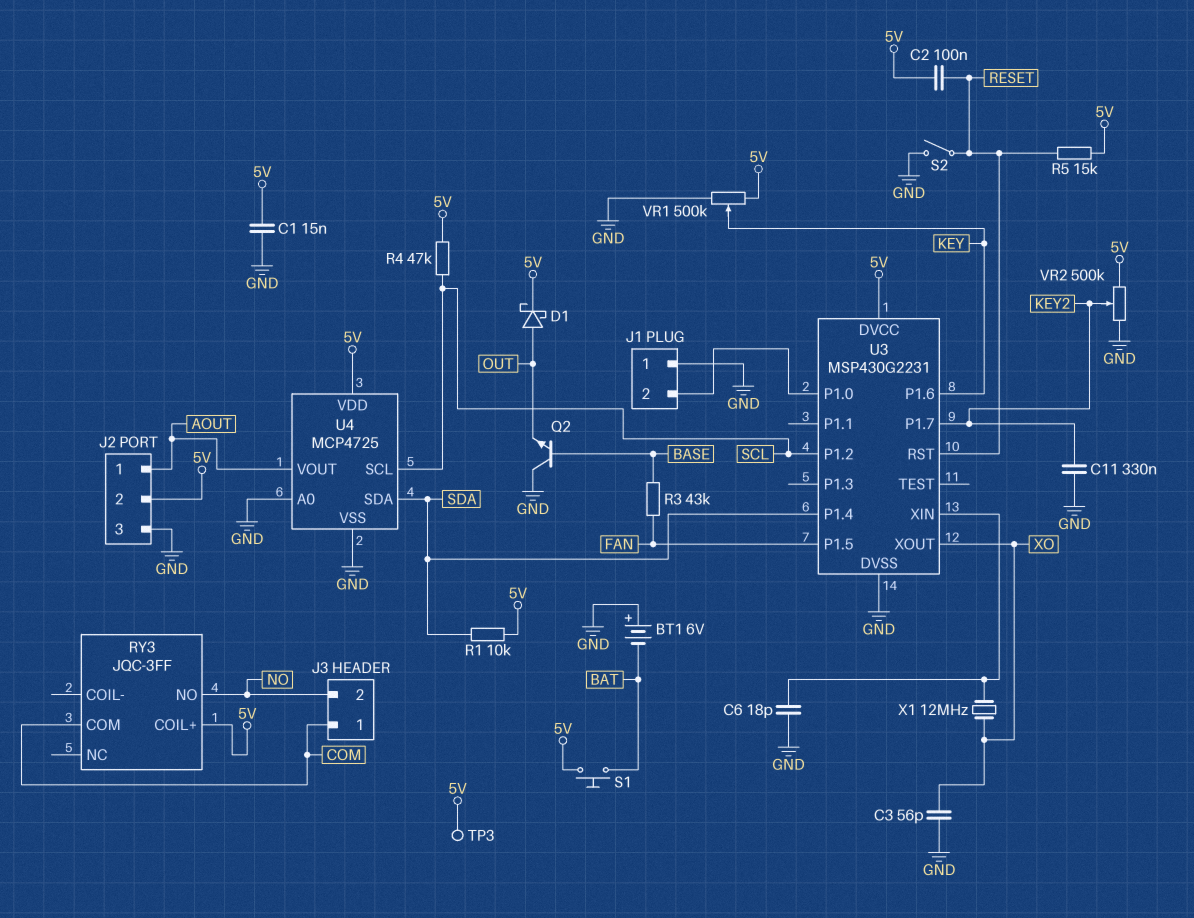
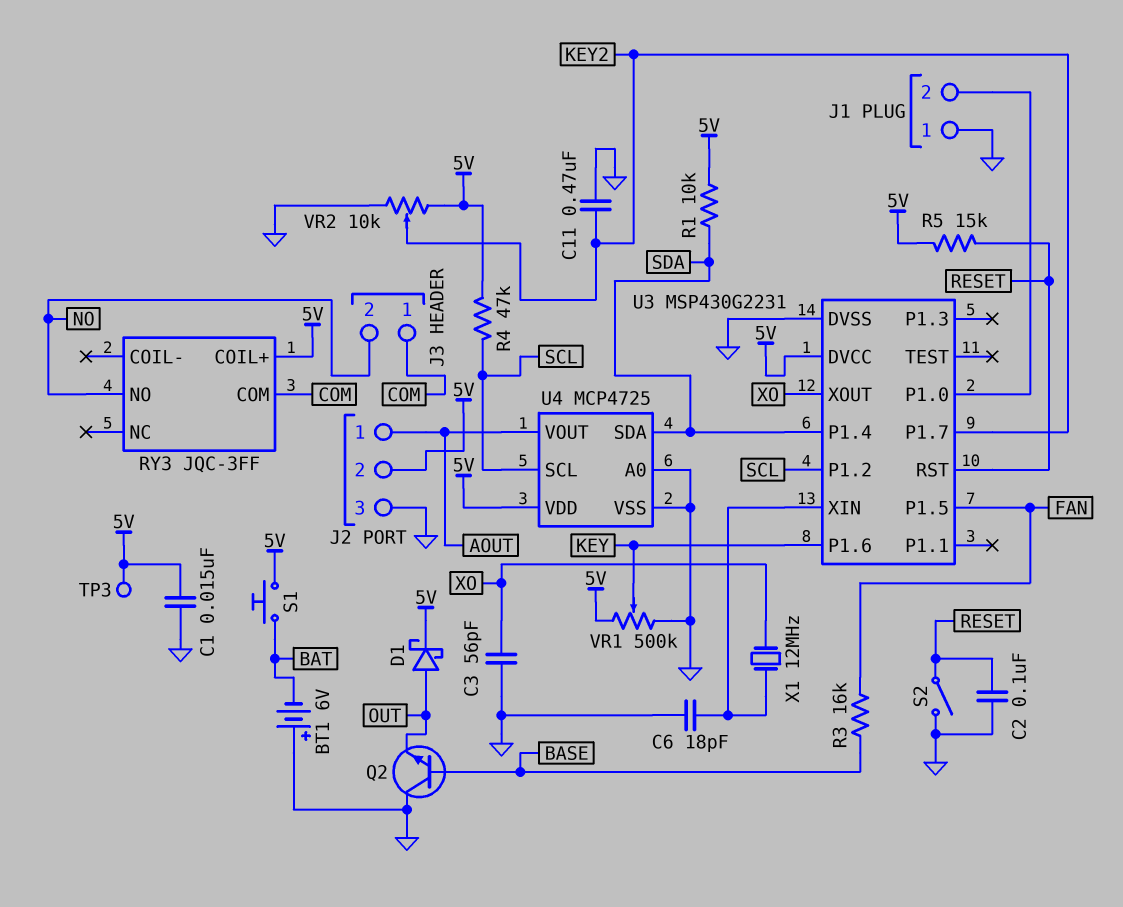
C2: 100nF (5V, RESET) -> 100nF (GND, RESET)
C11: 330nF (GND, KEY2) -> 470nF (GND, KEY2)
R3: 43k (BASE, FAN) -> 16k (BASE, FAN)
VR2: 500k (5V, GND, wiper KEY2) -> 10k (5V, GND, wiper KEY2)

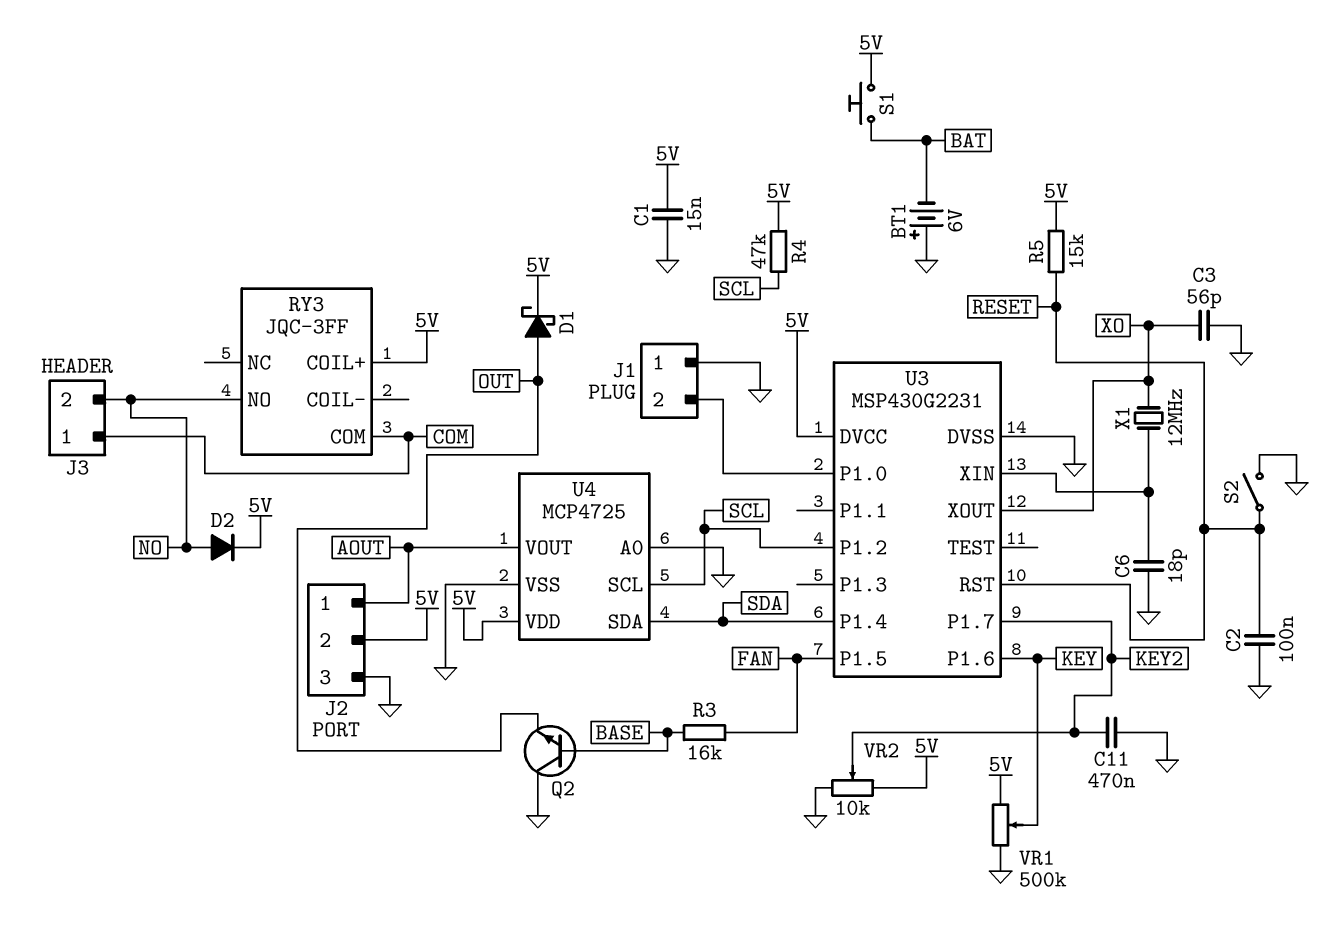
D2: none -> diode (A NO, K 5V)
R1: 10k (5V, SDA) -> none
TP3: test point (5V) -> none

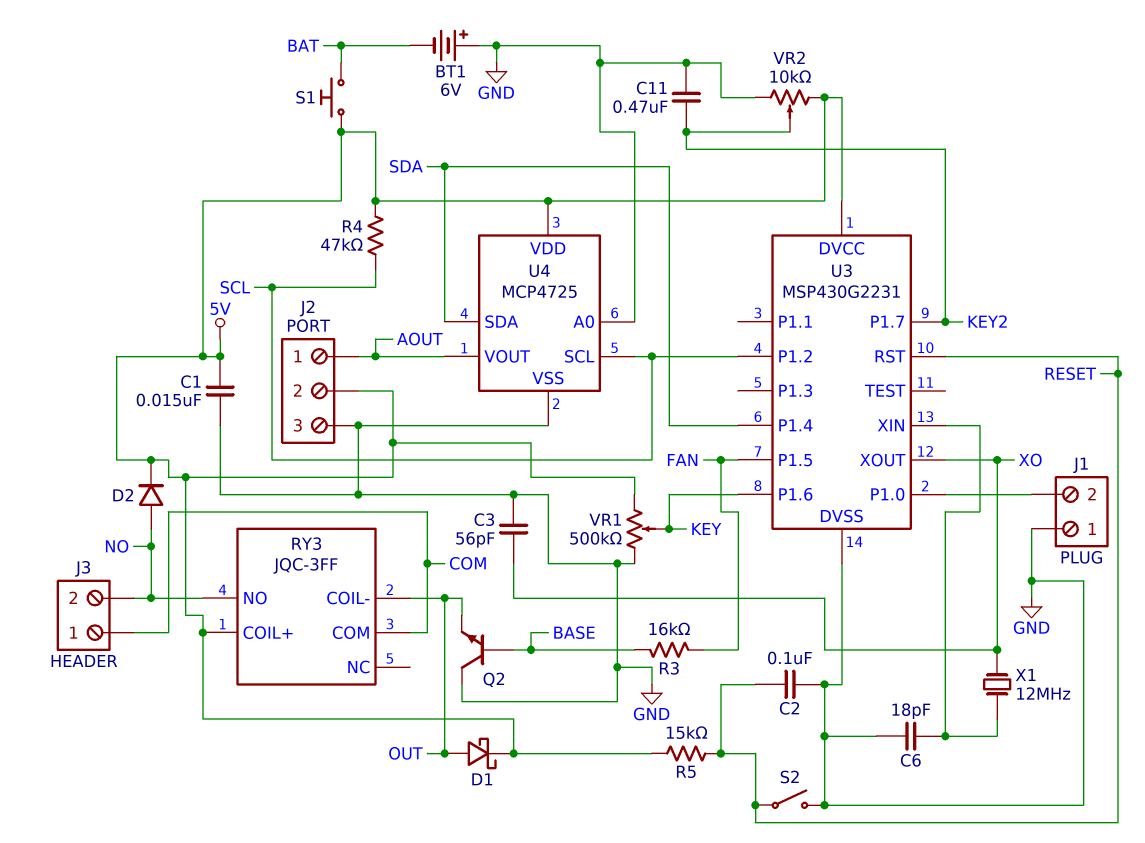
RY3 pin COIL-: none -> OUT

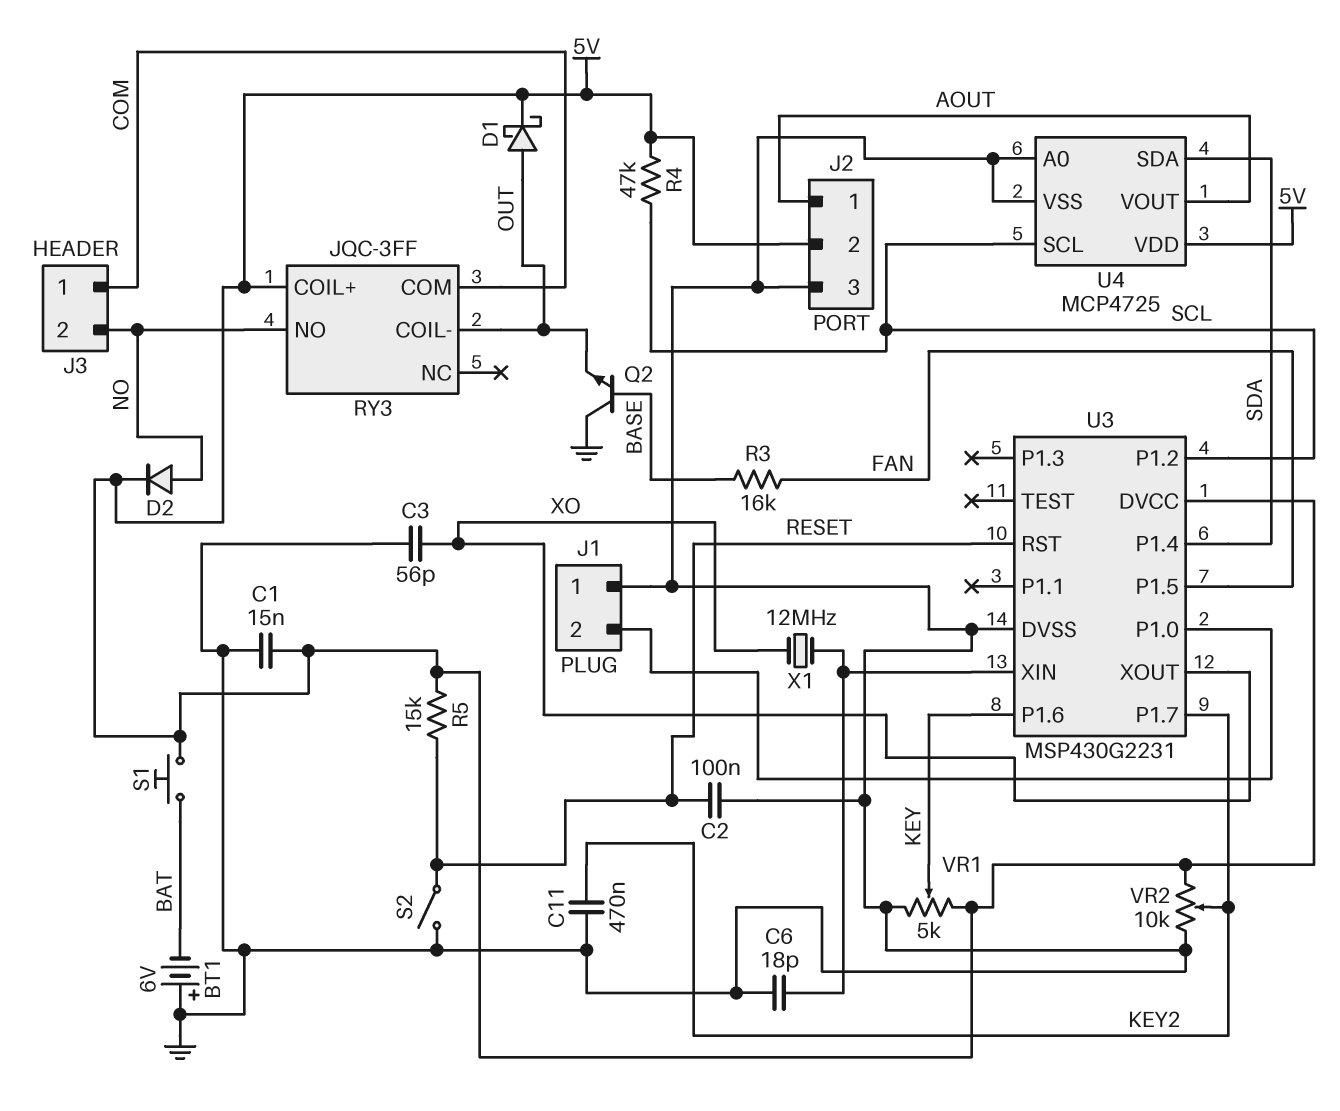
VR1: 500k (5V, GND, wiper KEY) -> 5k (5V, GND, wiper KEY)

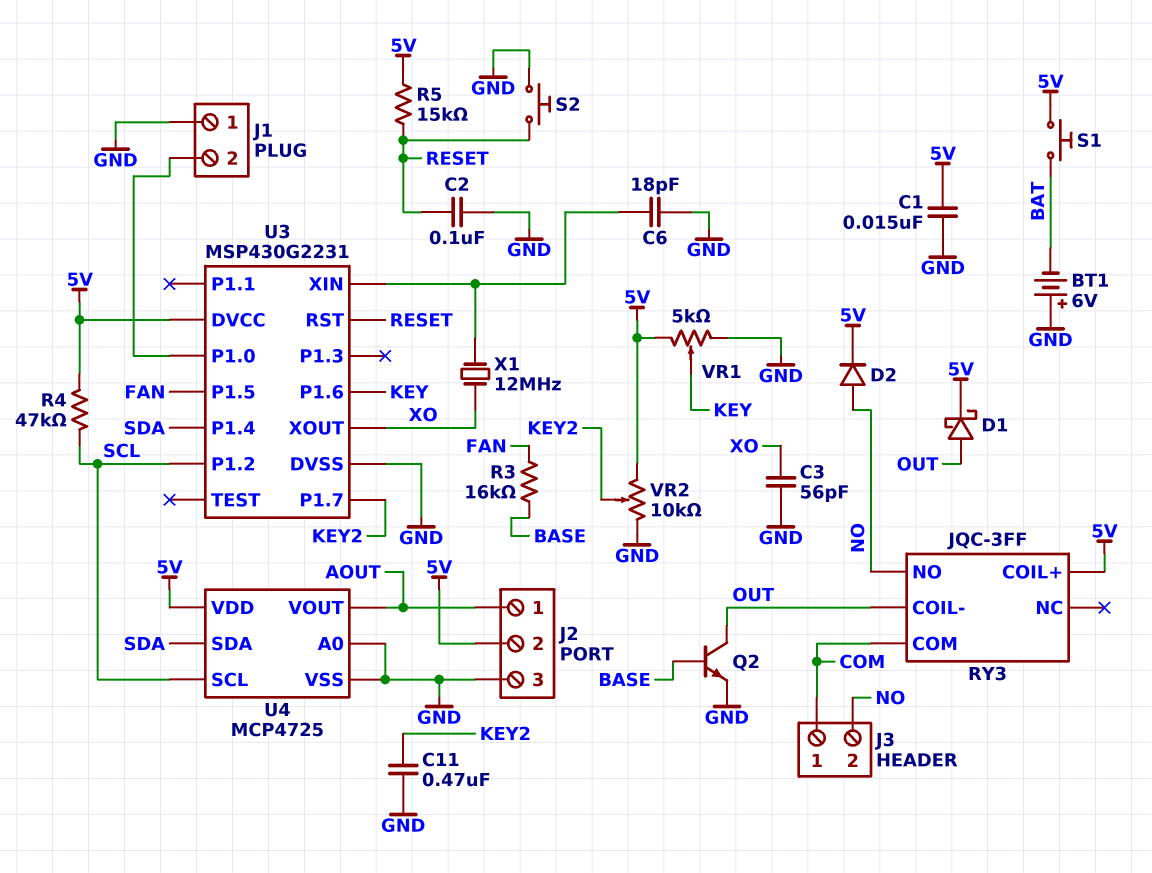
Q2: NPN (B BASE, C GND, E OUT) -> NPN (B BASE, C OUT, E GND)
S2: switch (GND, RESET) -> button (GND, RESET)

